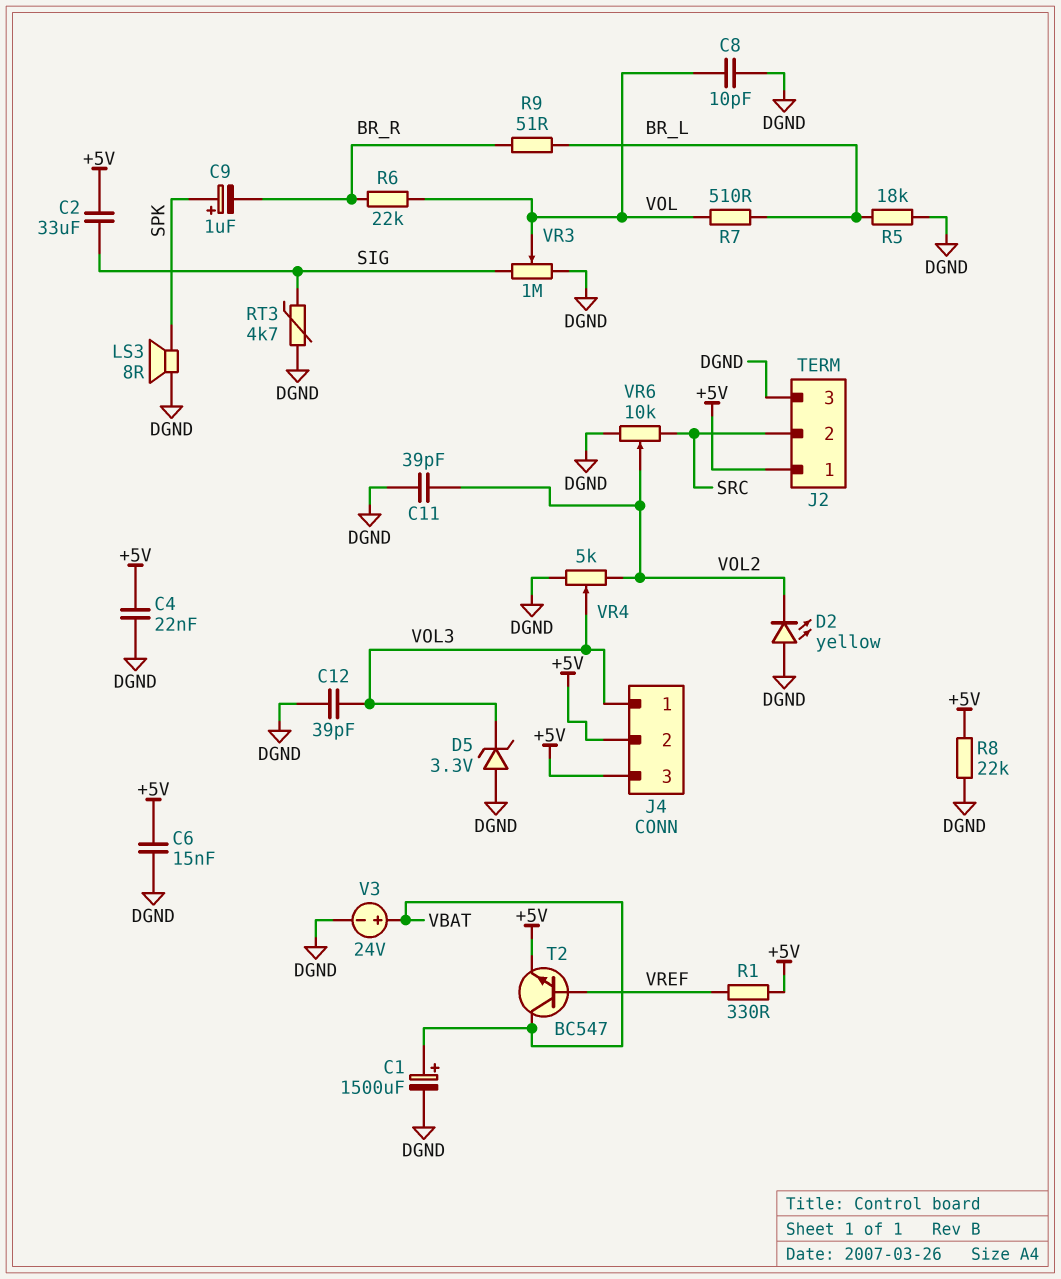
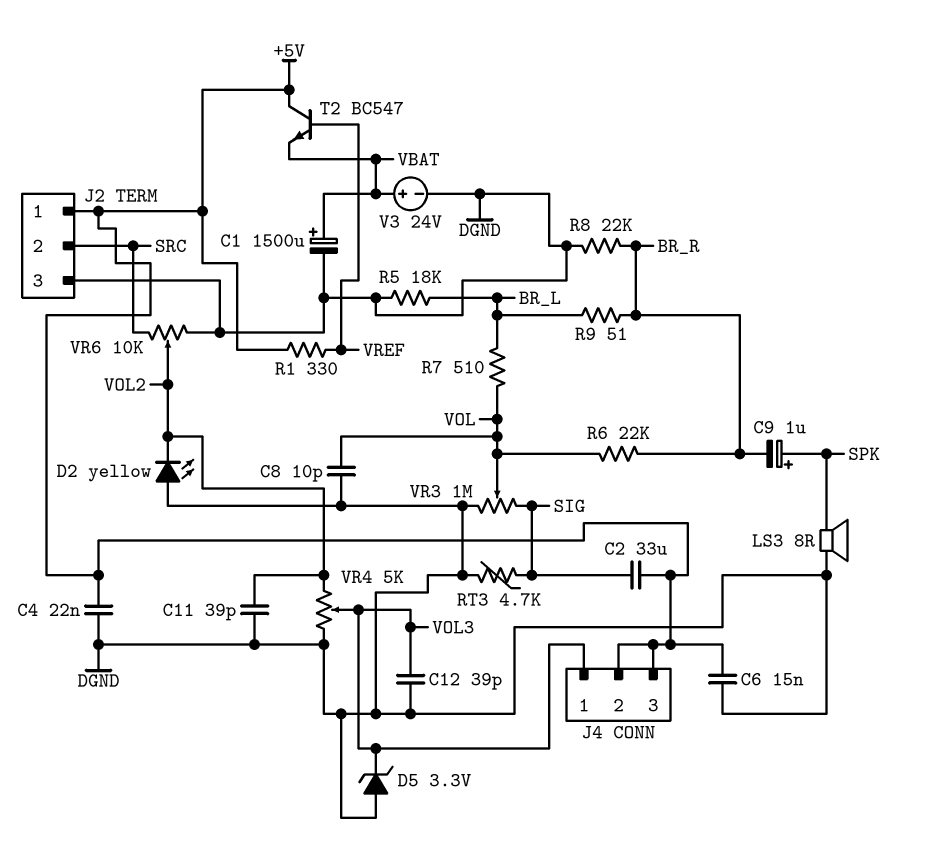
R8: 22k (+5V, DGND) -> 22k (BR_R, DGND)
T2: NPN BC547 (B VREF, C VBAT, E +5V) -> NPN BC547 (B VREF, C +5V, E VBAT)

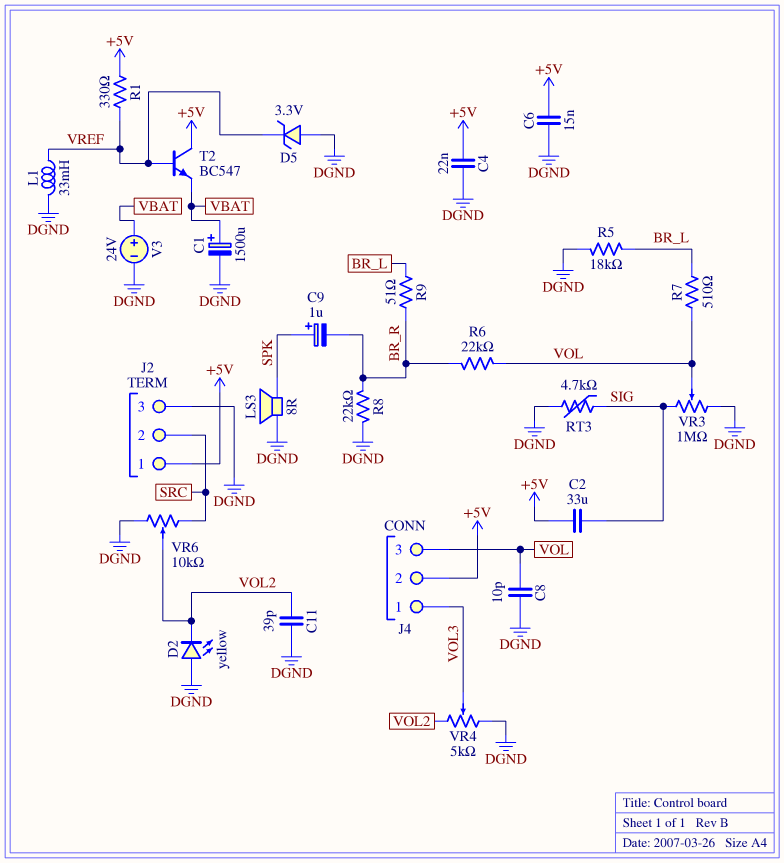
C12: 39pF (DGND, VOL3) -> none
D5: zener 3.3V (A DGND, K VOL3) -> zener 3.3V (A DGND, K VREF)
J4 pin 3: +5V -> VOL
L1: none -> 33mH (DGND, VREF)

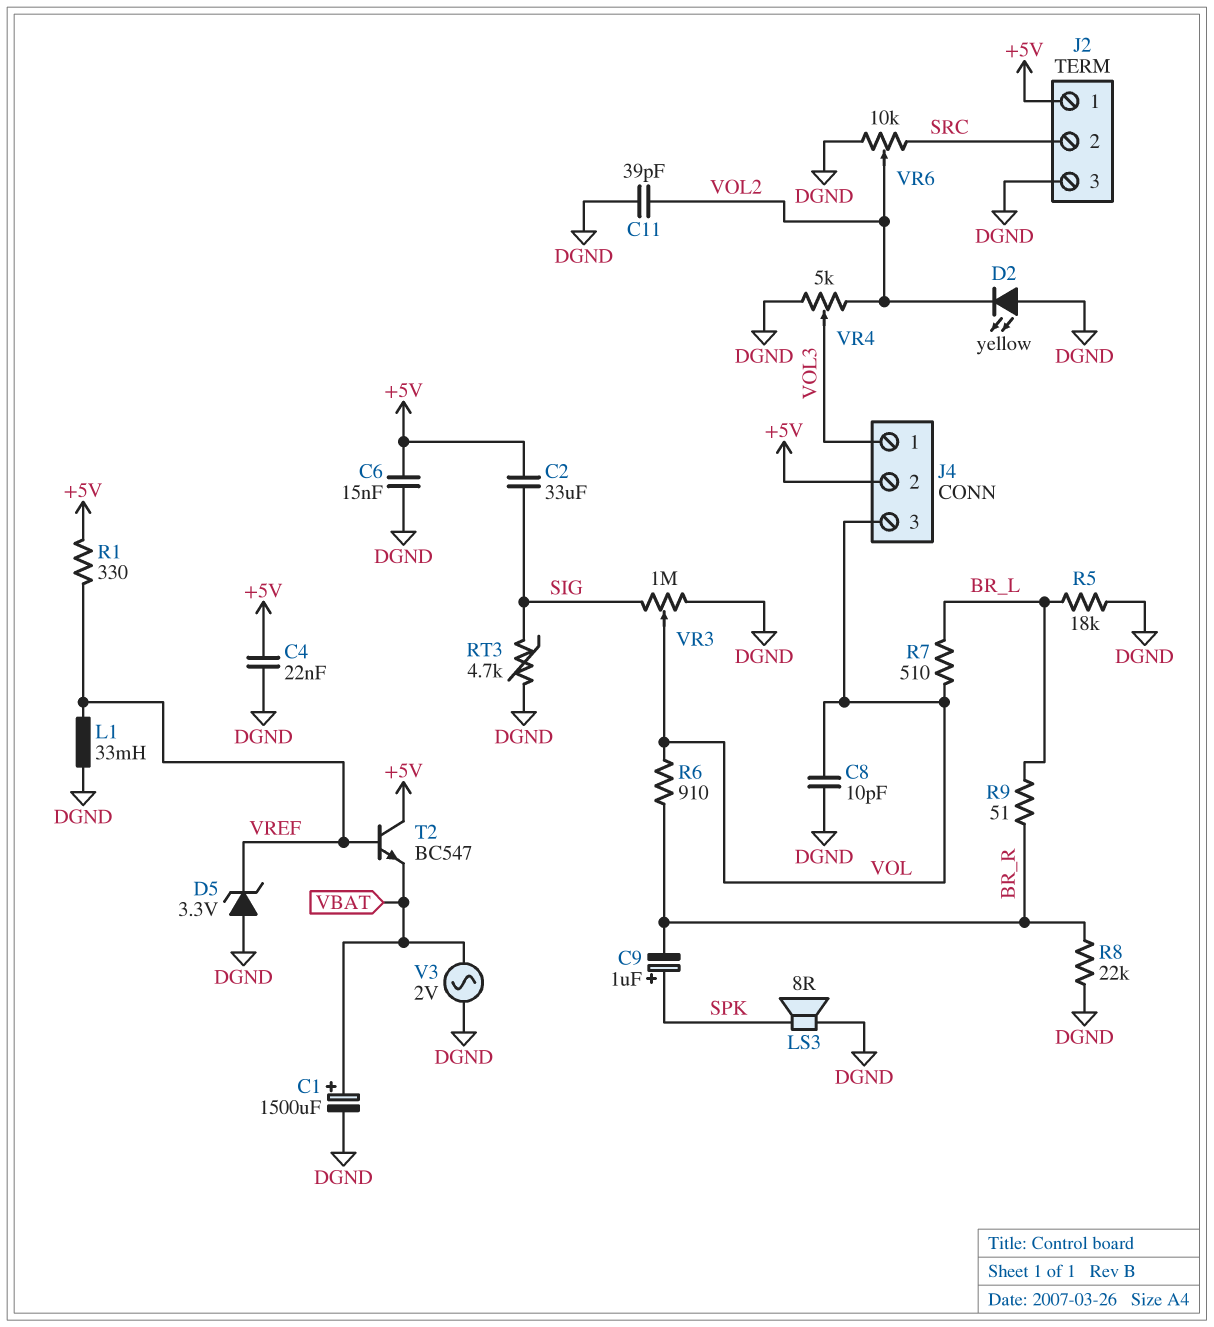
R6: 22k (BR_R, VOL) -> 910 (BR_R, VOL)
V3: 24V (plus VBAT, minus DGND) -> AC 2V (DGND, VBAT)

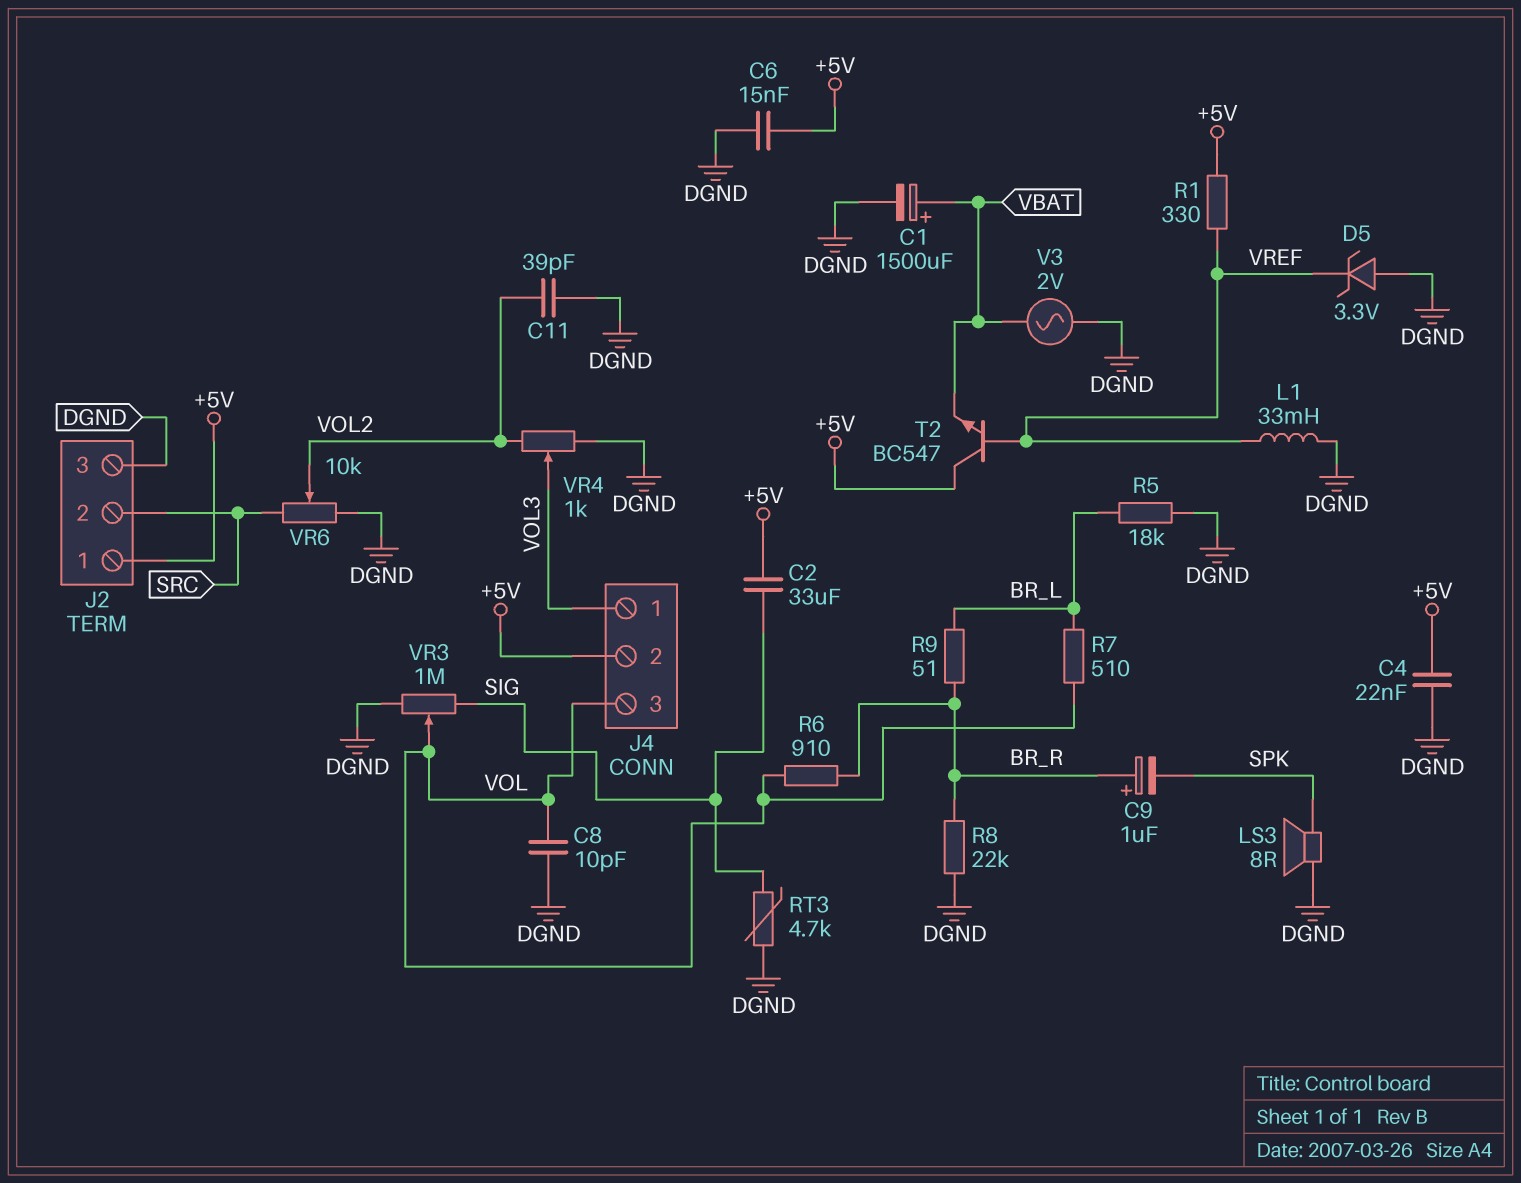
C9: 1uF (plus SPK, minus BR_R) -> 1uF (plus BR_R, minus SPK)
D2: LED yellow (A DGND, K VOL2) -> none
VR4: 5k (DGND, VOL2, wiper VOL3) -> 1k (DGND, VOL2, wiper VOL3)

